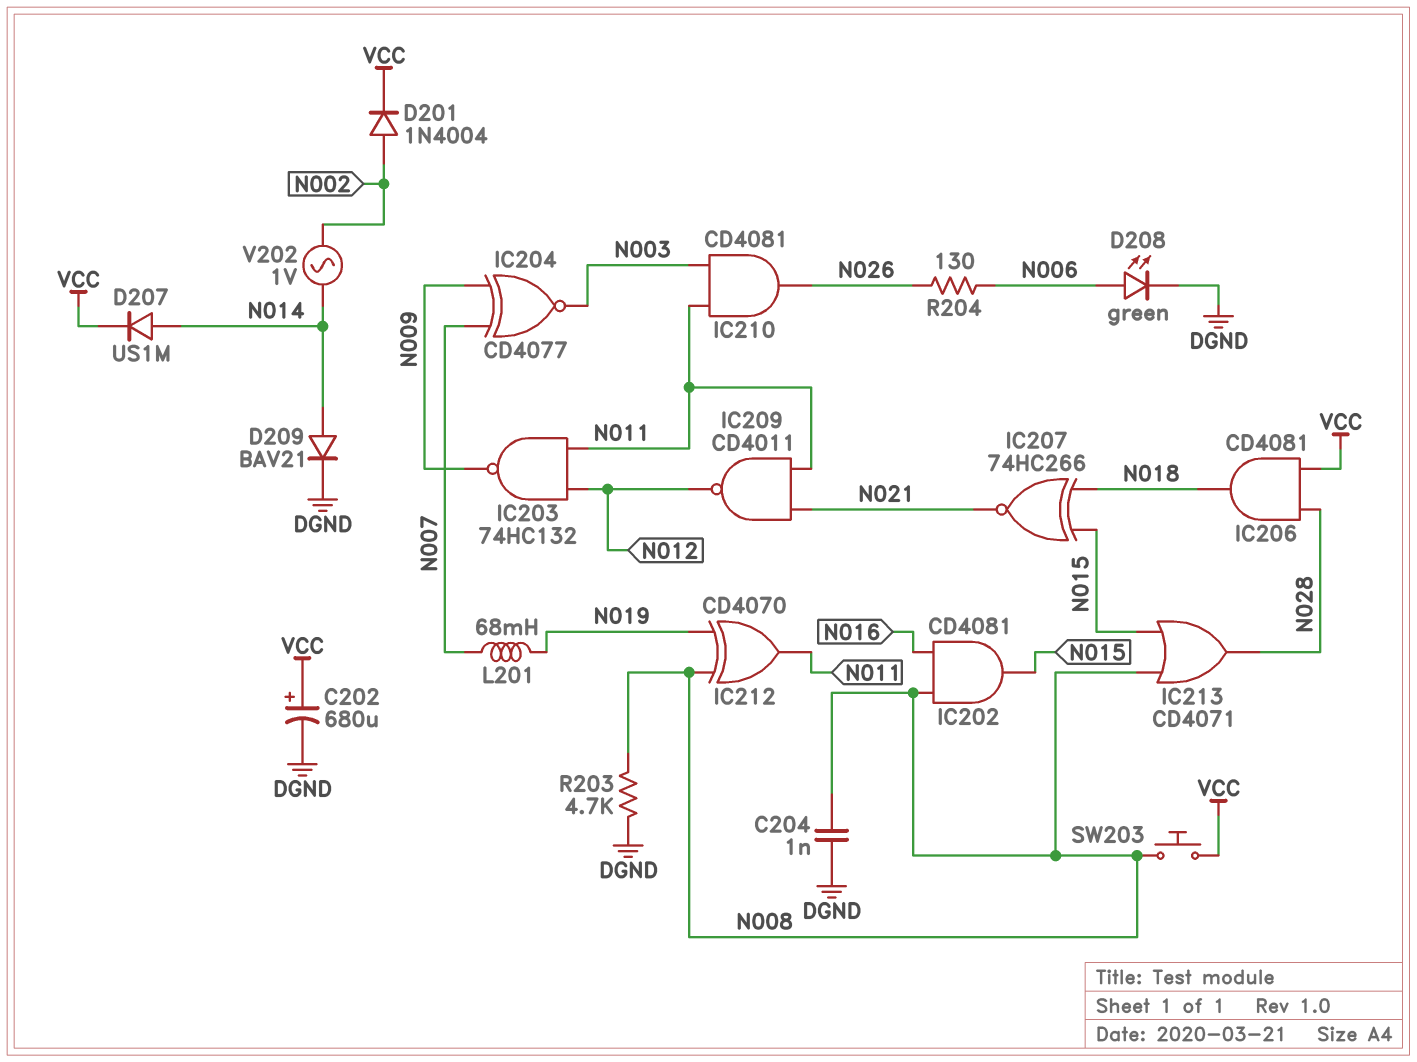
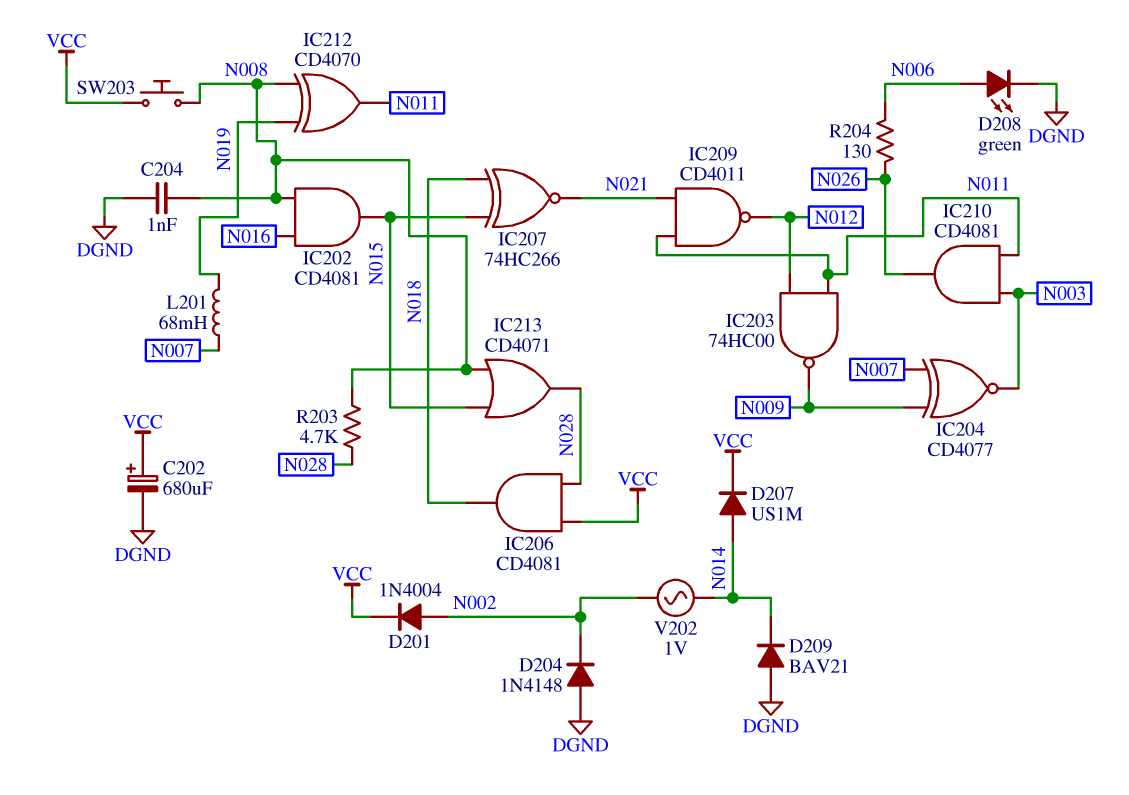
D204: none -> diode 1N4148 (A DGND, K N002)
D209: diode BAV21 (A N014, K DGND) -> diode BAV21 (A DGND, K N014)
IC203: NAND 74HC132 (in N011, in N012, out N009) -> NAND 74HC00 (in N011, in N012, out N009)
R203: 4.7k (DGND, N008) -> 4.7k (N008, N028)

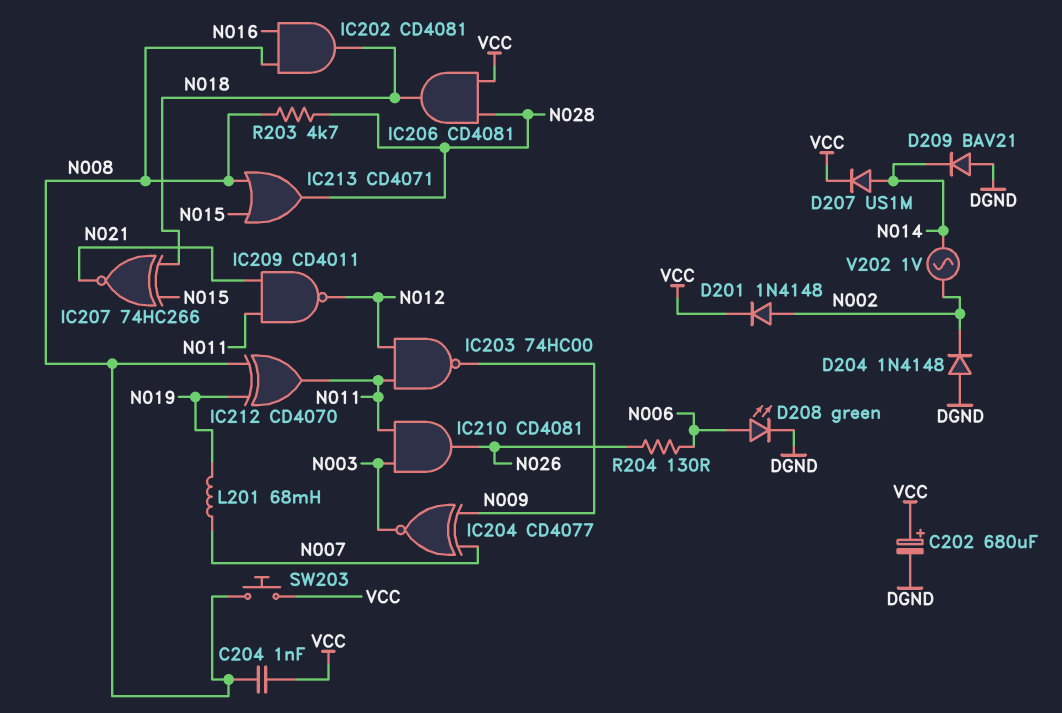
C204: 1nF (DGND, N008) -> 1nF (N008, VCC)
D201: diode 1N4004 (A N002, K VCC) -> diode 1N4148 (A N002, K VCC)
IC202: AND CD4081 (in N008, in N016, out N015) -> AND CD4081 (in N008, in N016, out N018)

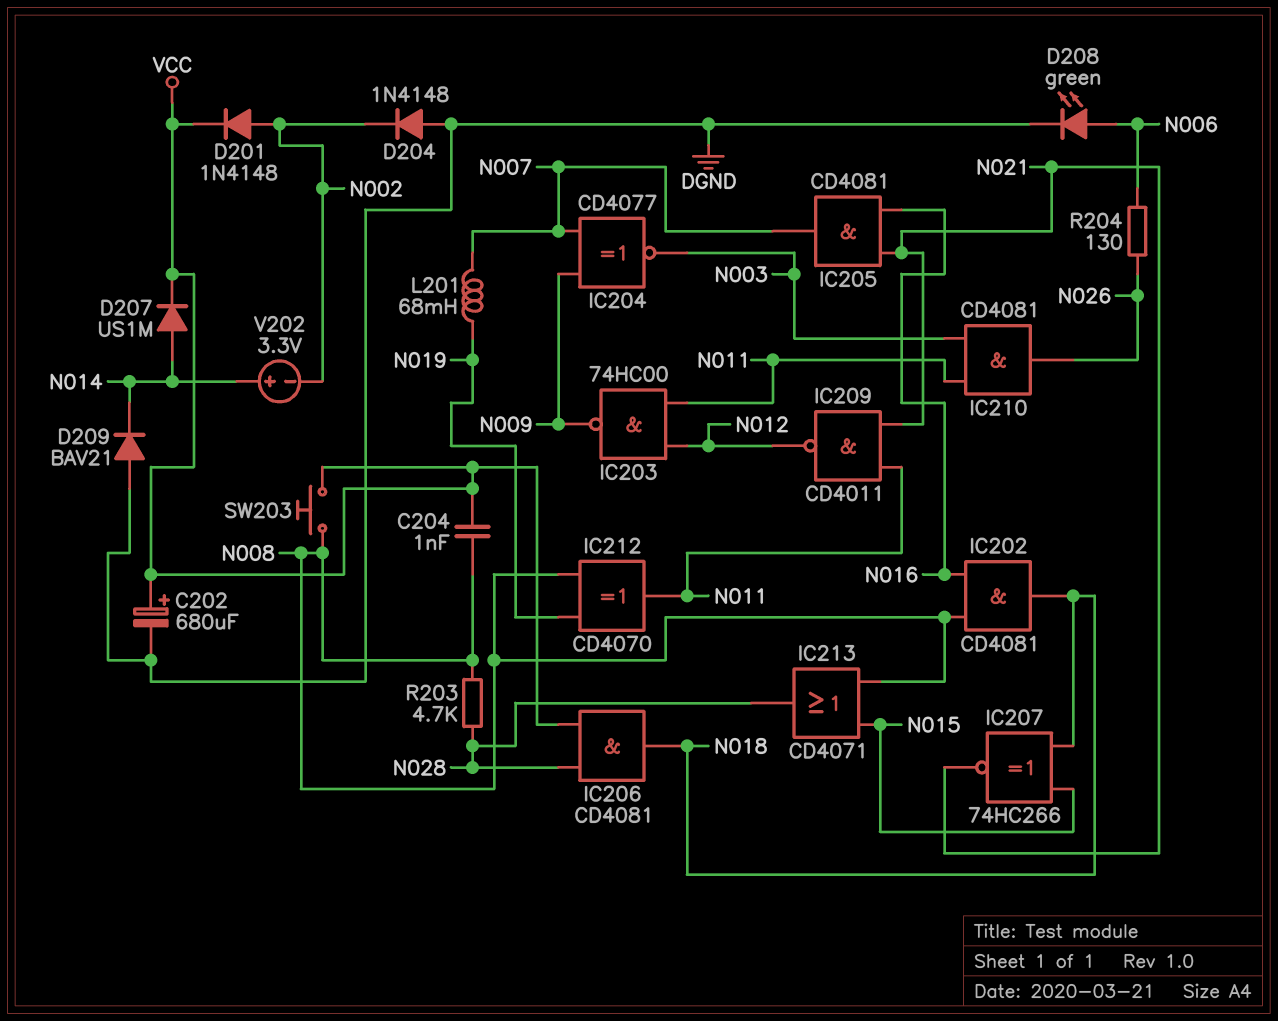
IC205: none -> AND CD4081 (in N016, in N021, out N007)
V202: AC 1V (N002, N014) -> 3.3V (plus N014, minus N002)

